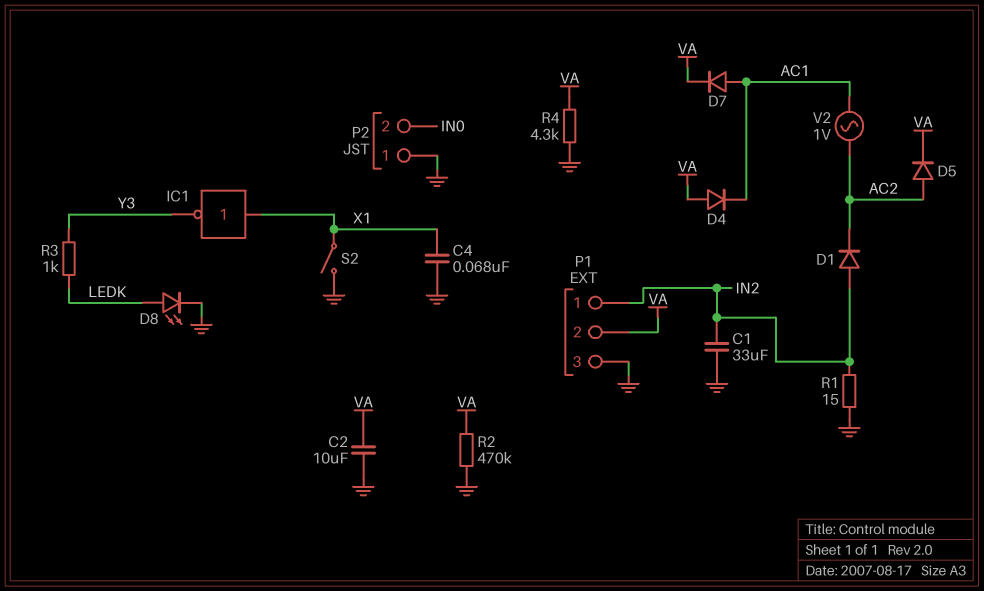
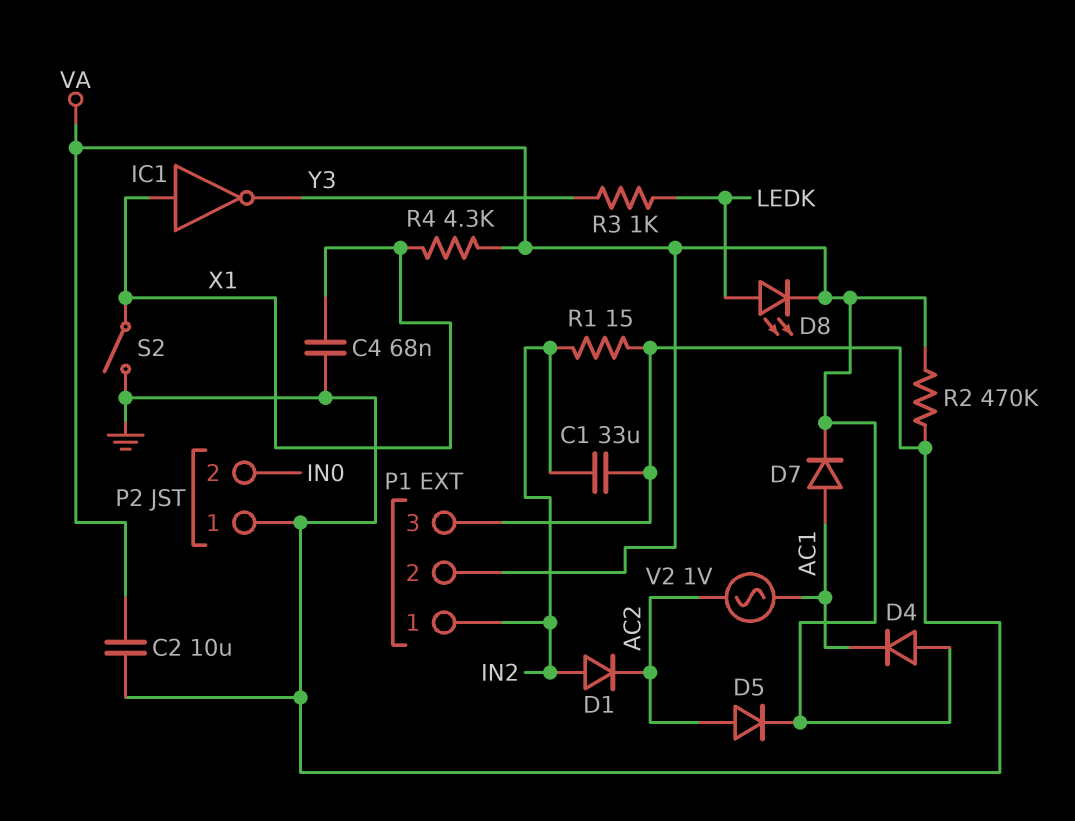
D8: LED (A LEDK, K GND) -> LED (A LEDK, K VA)
R4: 4.3k (GND, VA) -> 4.3k (VA, X1)

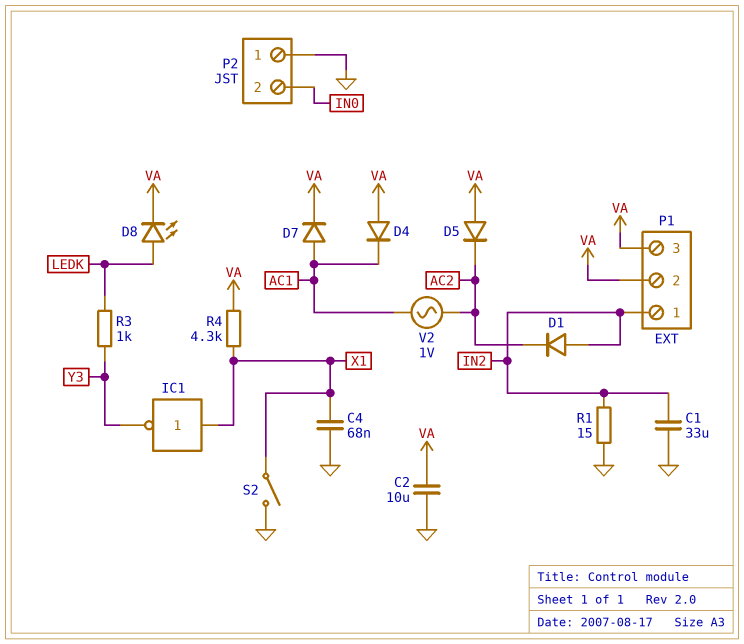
D5: diode (A AC2, K VA) -> diode (A VA, K AC2)
P1 pin 3: GND -> VA
R2: 470k (GND, VA) -> none

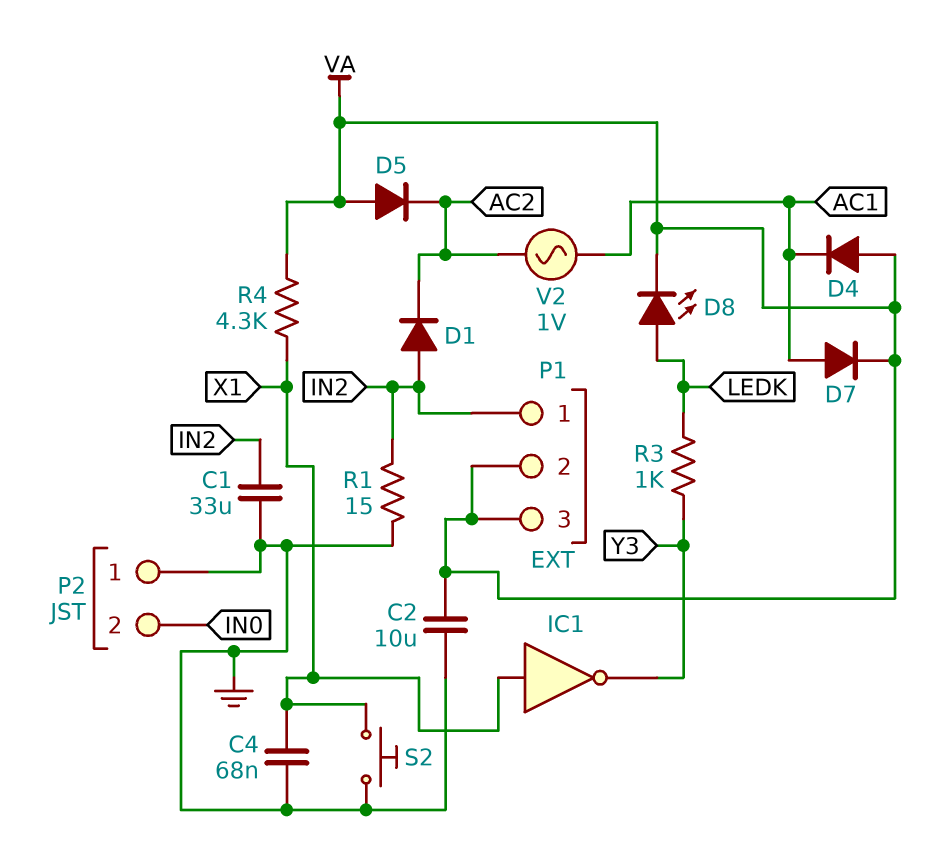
S2: switch (GND, X1) -> button (GND, X1)

